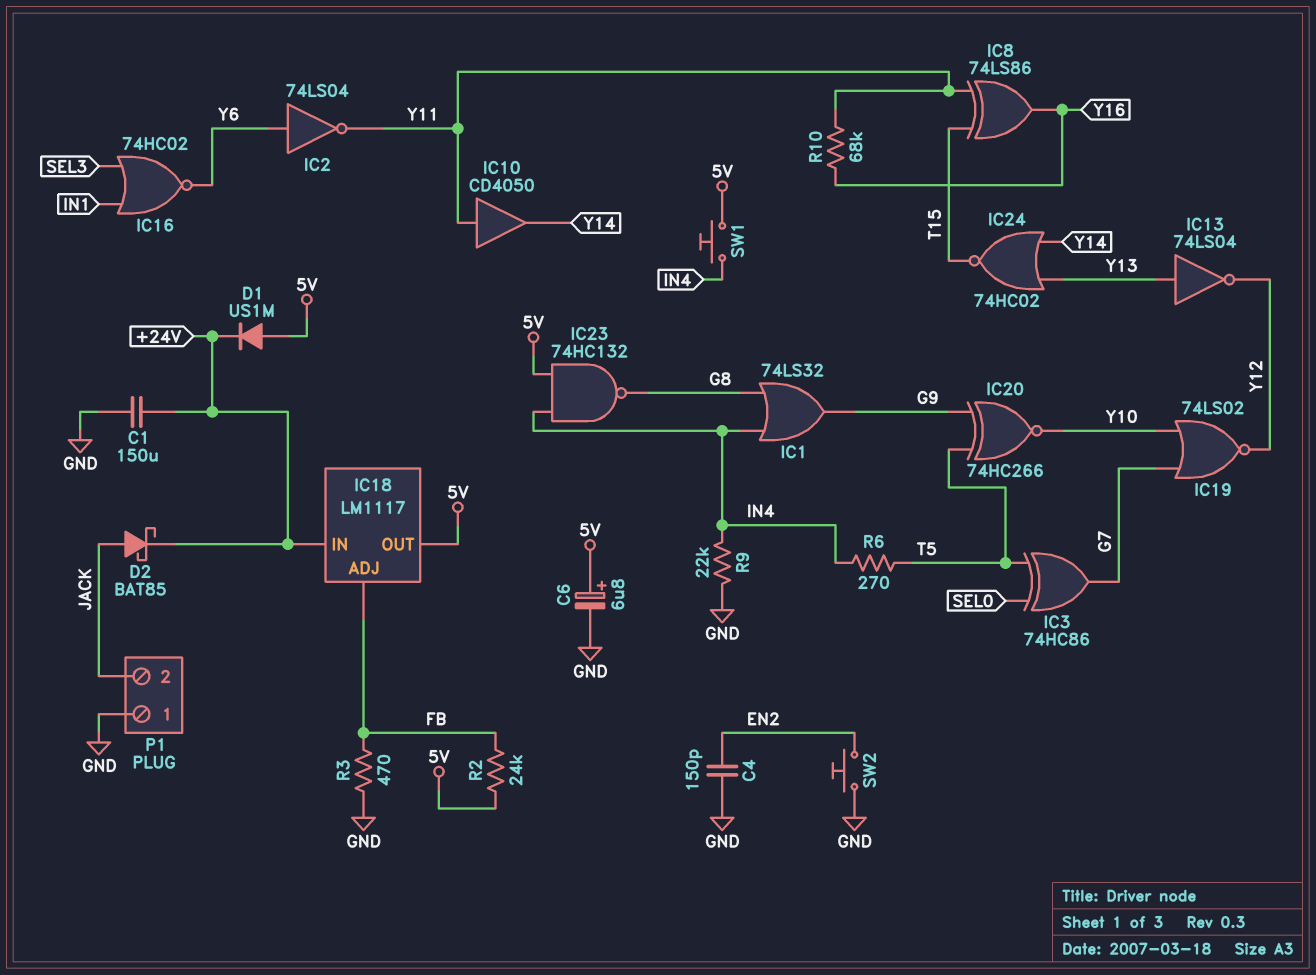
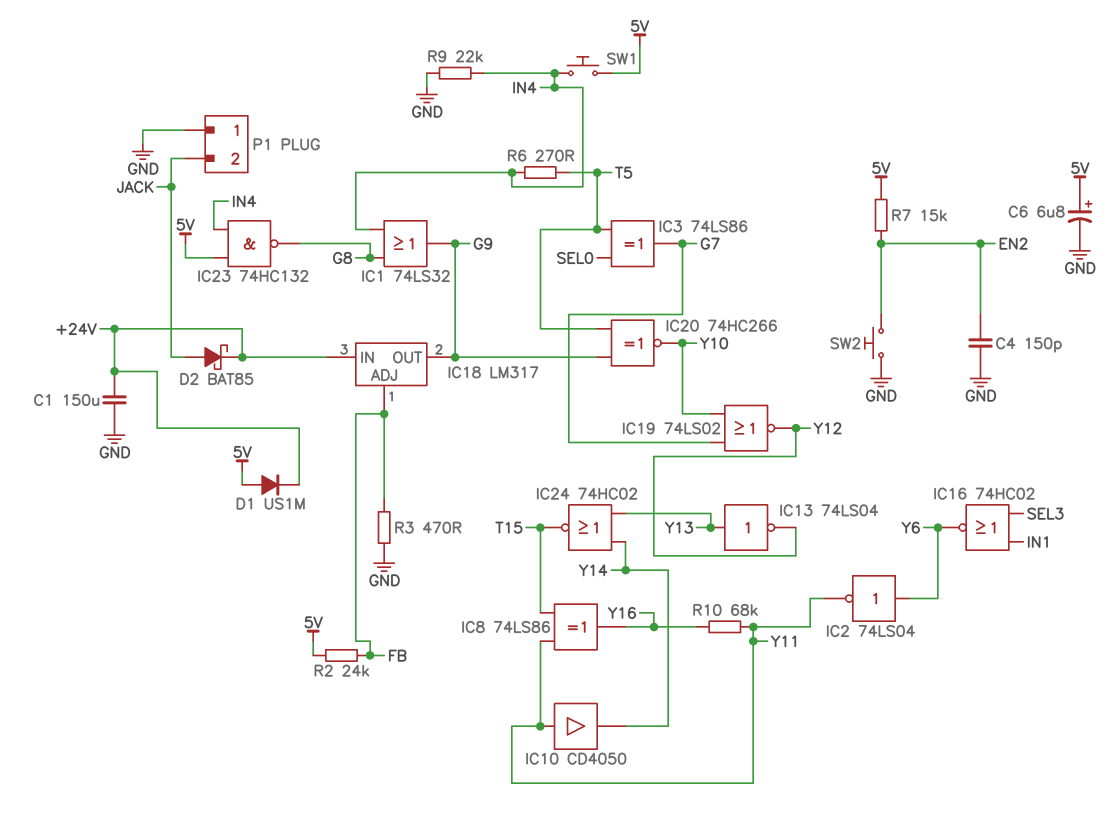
IC3: XOR 74HC86 (in SEL0, in T5, out G7) -> XOR 74LS86 (in SEL0, in T5, out G7)
IC18: LM1117 -> LM317
IC18 pin OUT: 5V -> G9
R7: none -> 15k (5V, EN2)

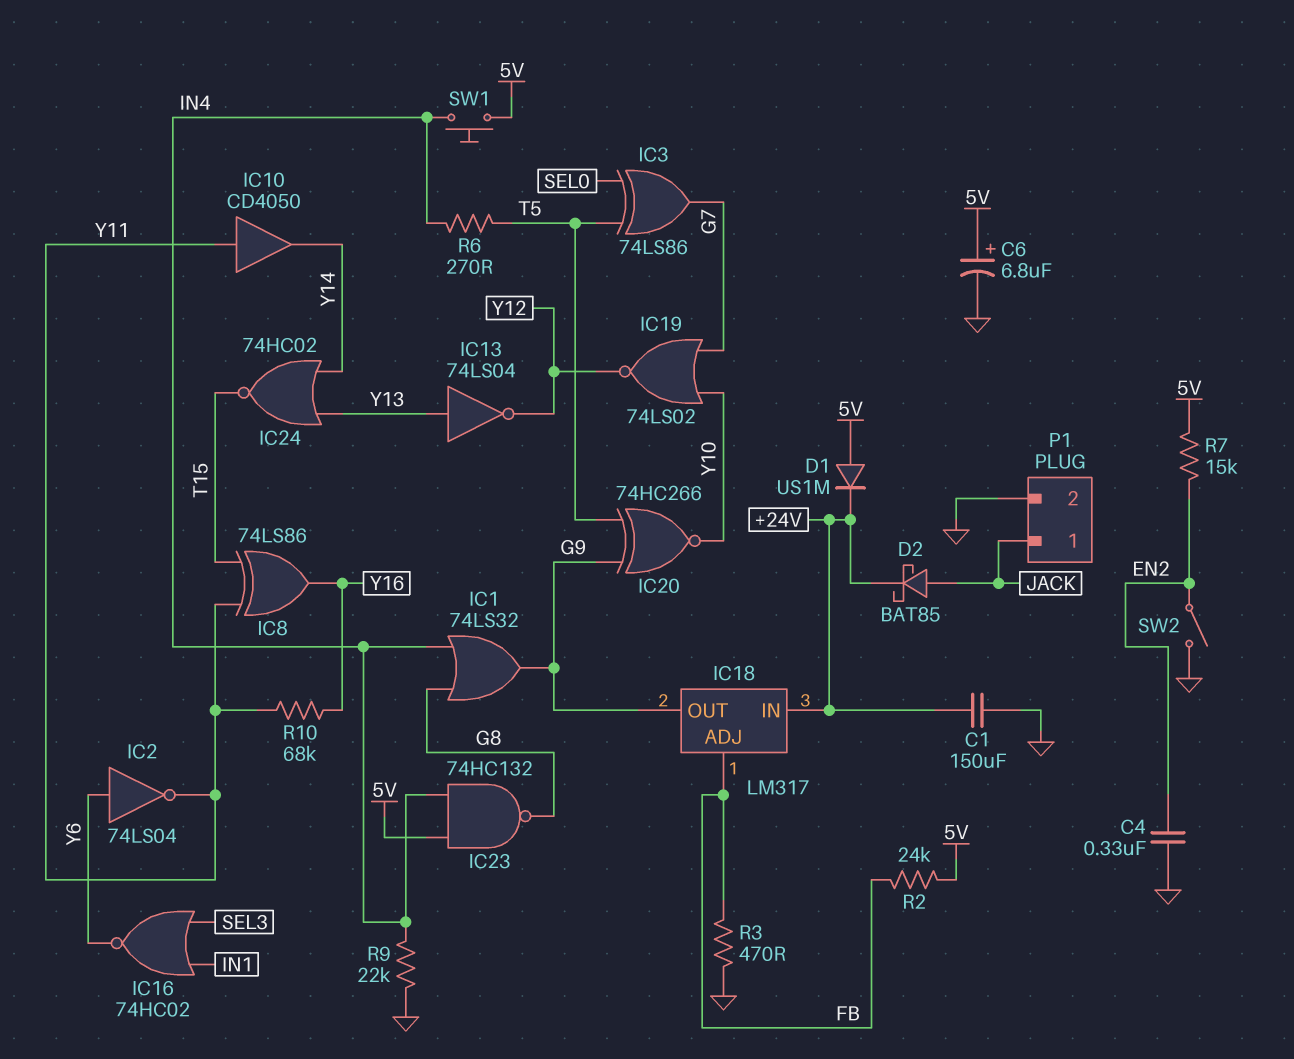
C4: 150pF (EN2, GND) -> 330nF (EN2, GND)
P1 pin 1: GND -> JACK
P1 pin 2: JACK -> GND
SW2: button (EN2, GND) -> switch (EN2, GND)

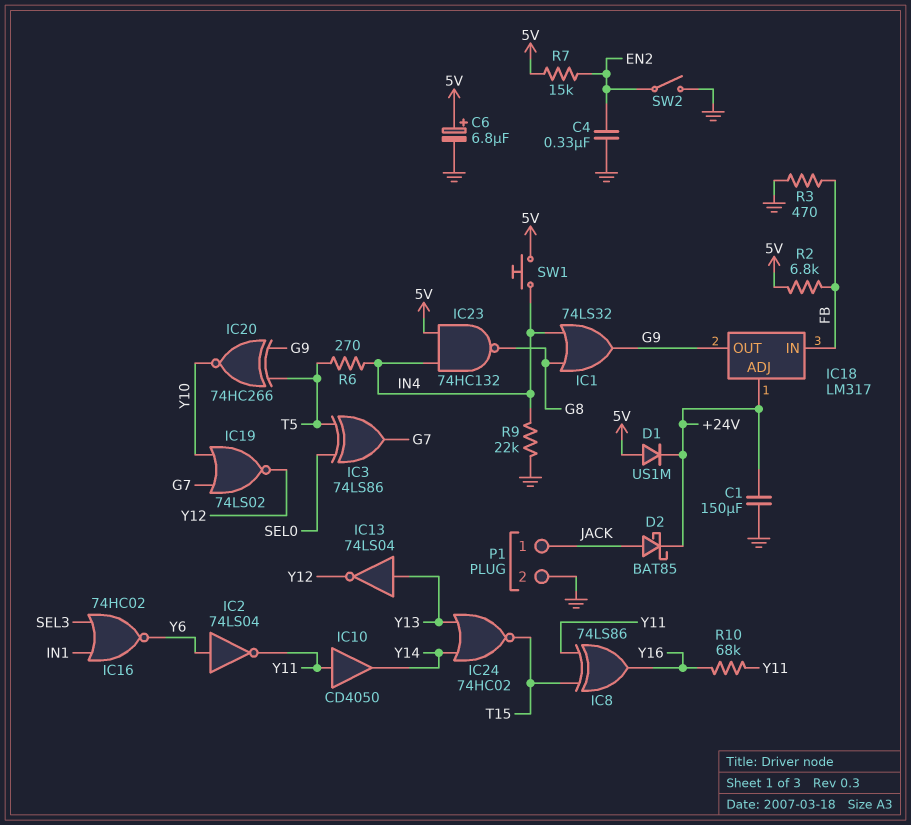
IC18 pin ADJ: FB -> +24V
IC18 pin IN: +24V -> FB
R2: 24k (5V, FB) -> 6.8k (5V, FB)

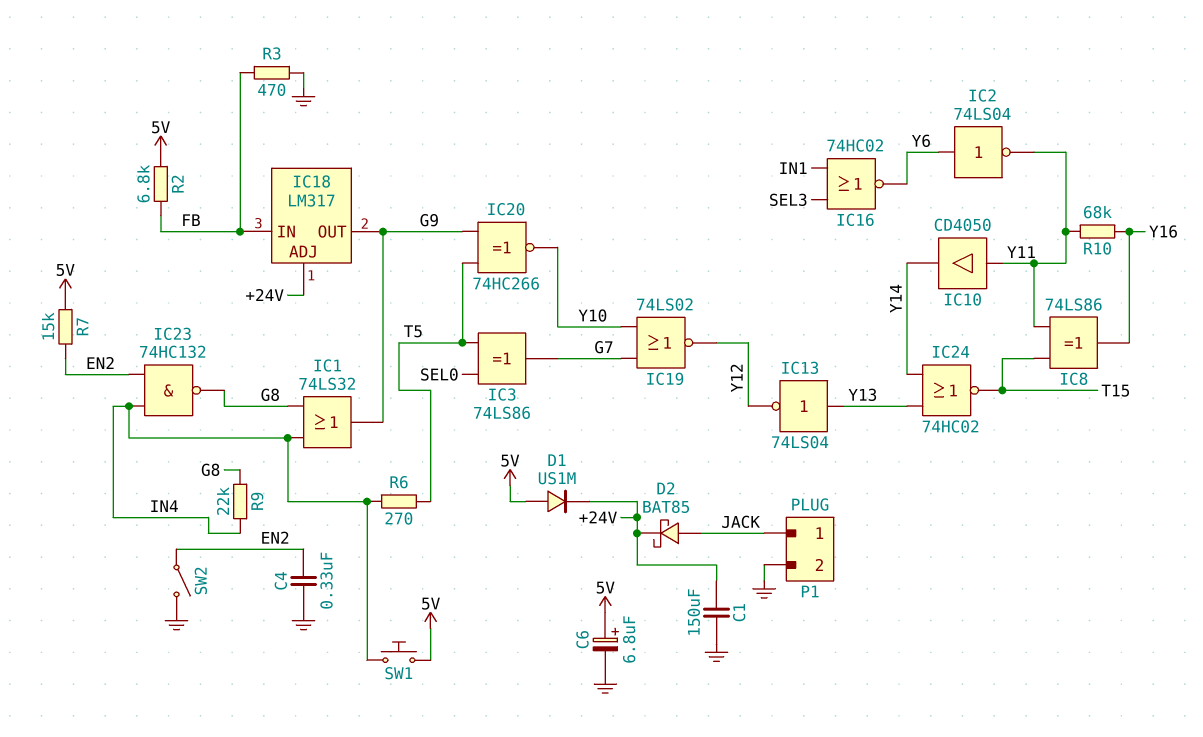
IC23: NAND 74HC132 (in 5V, in IN4, out G8) -> NAND 74HC132 (in EN2, in IN4, out G8)
R9: 22k (GND, IN4) -> 22k (G8, IN4)

